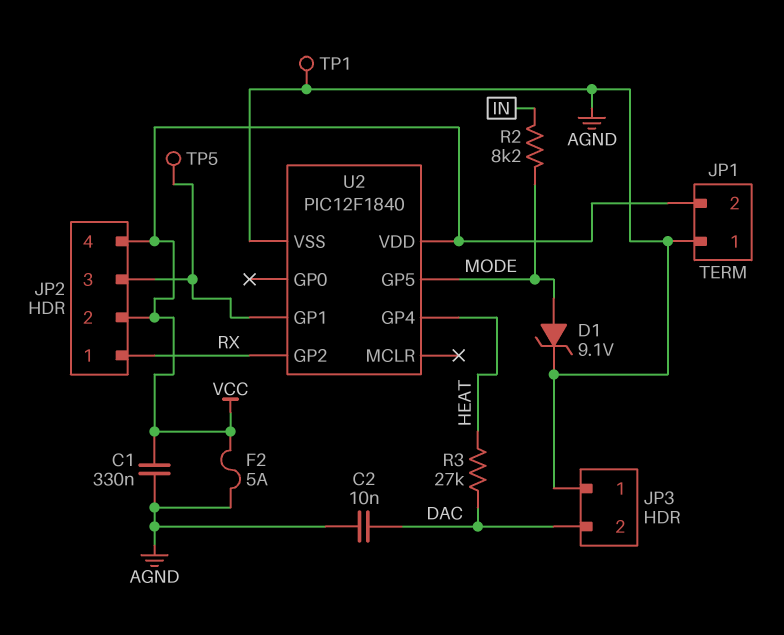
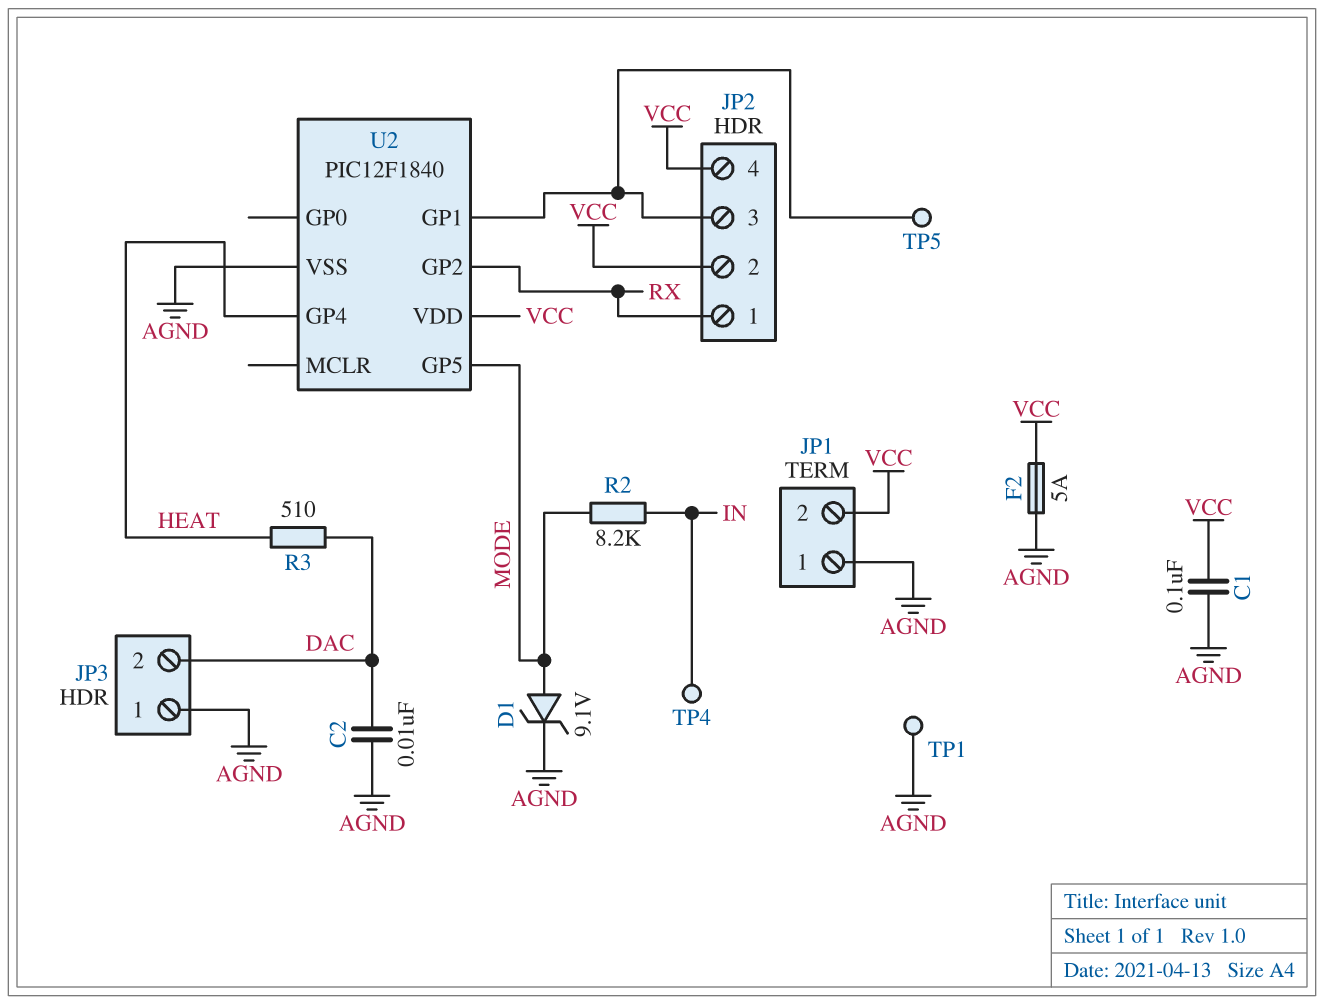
C1: 330nF (AGND, VCC) -> 100nF (AGND, VCC)
R3: 27k (DAC, HEAT) -> 510 (DAC, HEAT)
TP4: none -> test point (IN)

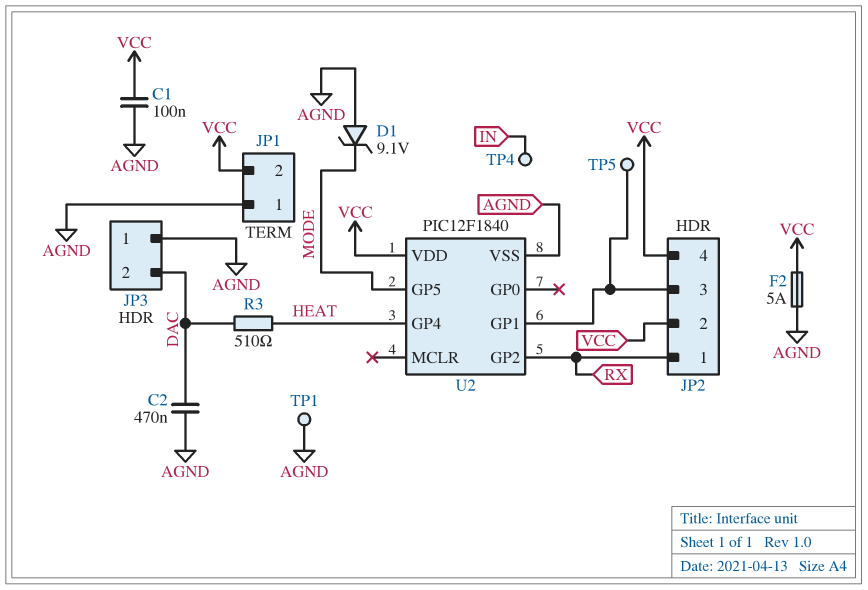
C2: 10nF (AGND, DAC) -> 470nF (AGND, DAC)
D1: zener 9.1V (A MODE, K AGND) -> zener 9.1V (A AGND, K MODE)
R2: 8.2k (IN, MODE) -> none

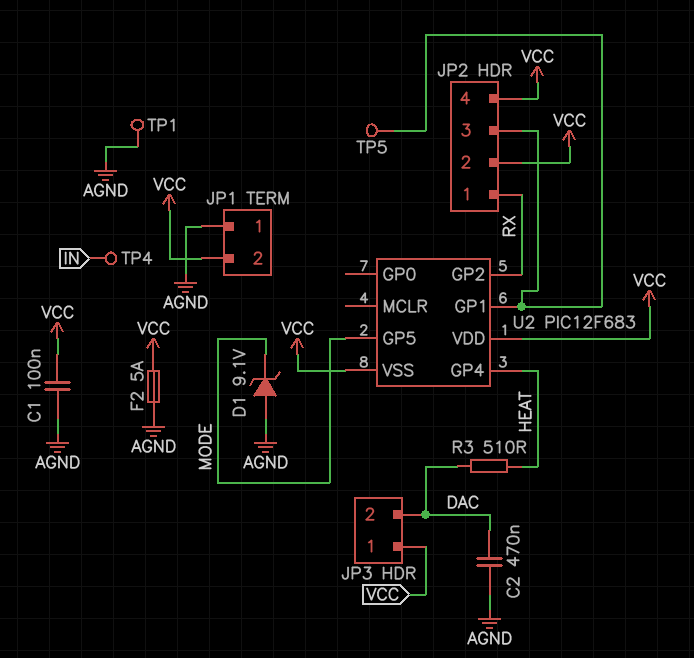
JP3 pin 1: AGND -> VCC
U2: PIC12F1840 -> PIC12F683
U2 pin VSS: AGND -> VCC

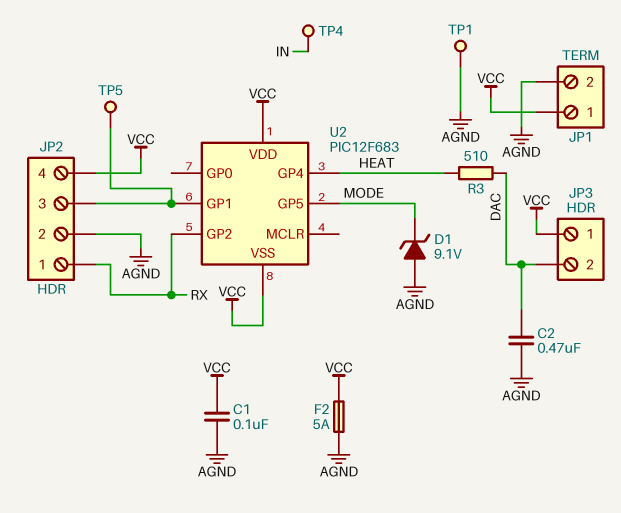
JP1 pin 1: AGND -> VCC
JP1 pin 2: VCC -> AGND
JP2 pin 2: VCC -> AGND

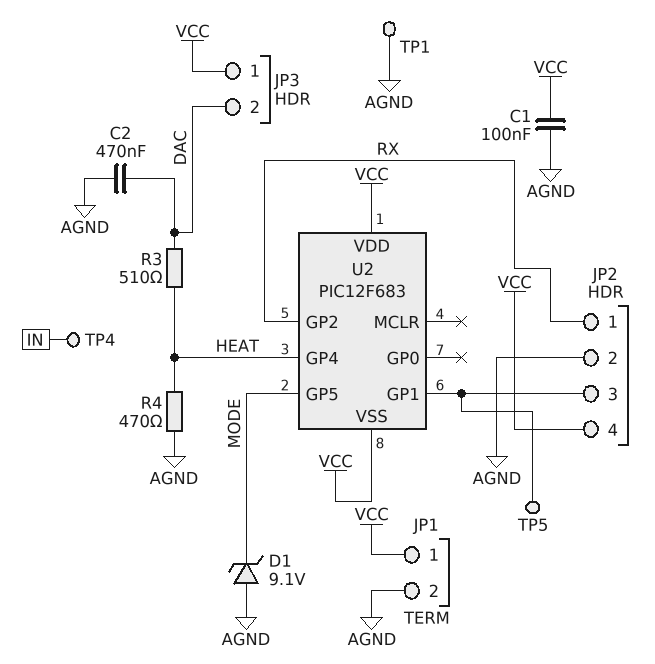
F2: 5A (AGND, VCC) -> none
R4: none -> 470 (AGND, HEAT)

